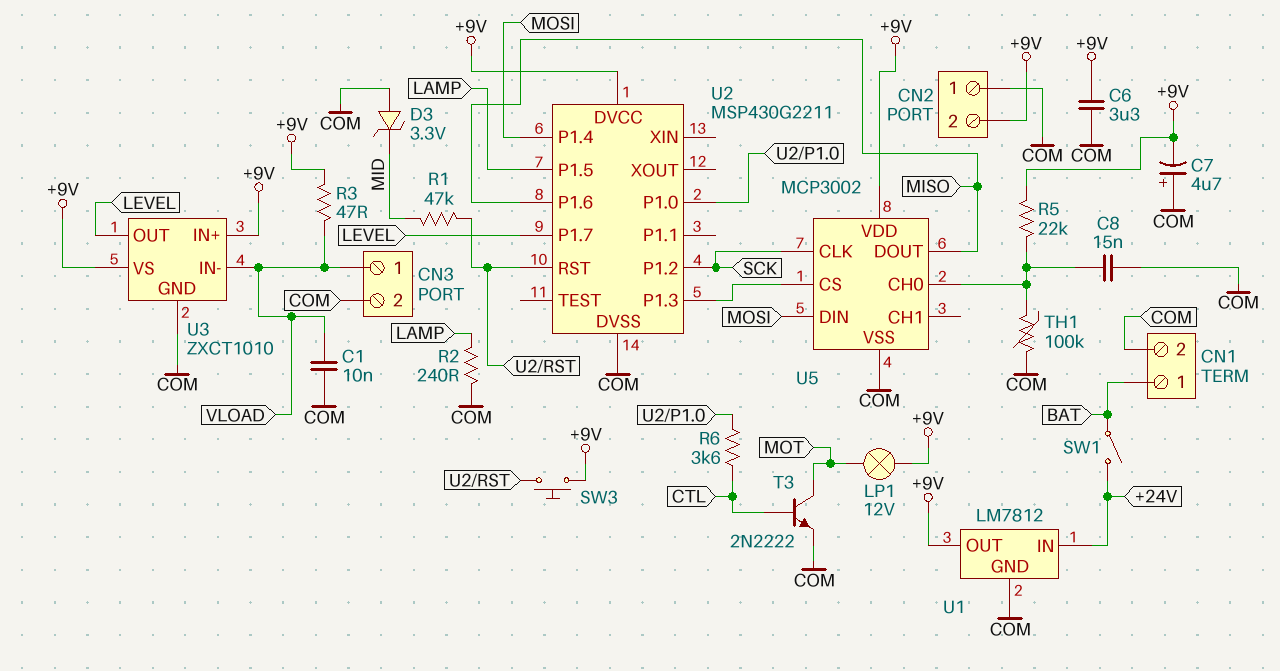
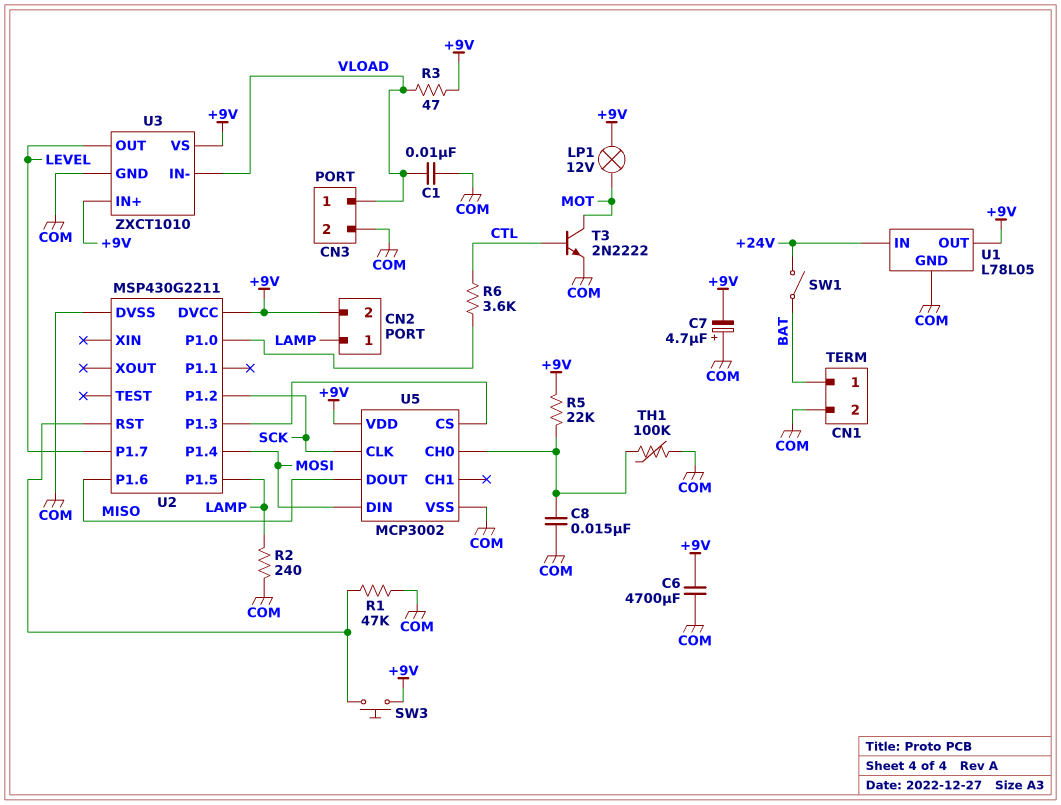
C6: 3.3uF (+9V, COM) -> 4700uF (+9V, COM)
CN2 pin 1: COM -> LAMP
D3: zener 3.3V (A COM, K MID) -> none
R1: 47k (MID, U2/RST) -> 47k (COM, U2/RST)
U1: LM7812 -> L78L05

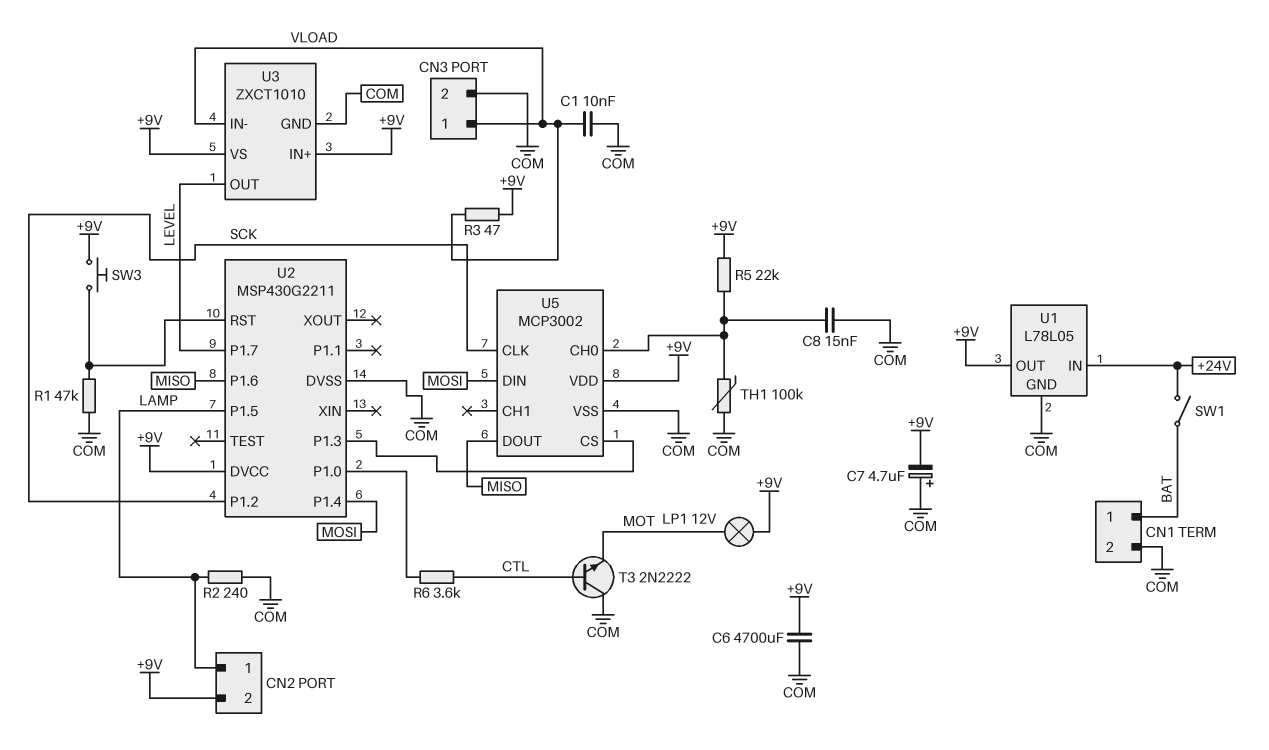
T3: NPN 2N2222 (B CTL, C MOT, E COM) -> NPN 2N2222 (B CTL, C COM, E MOT)

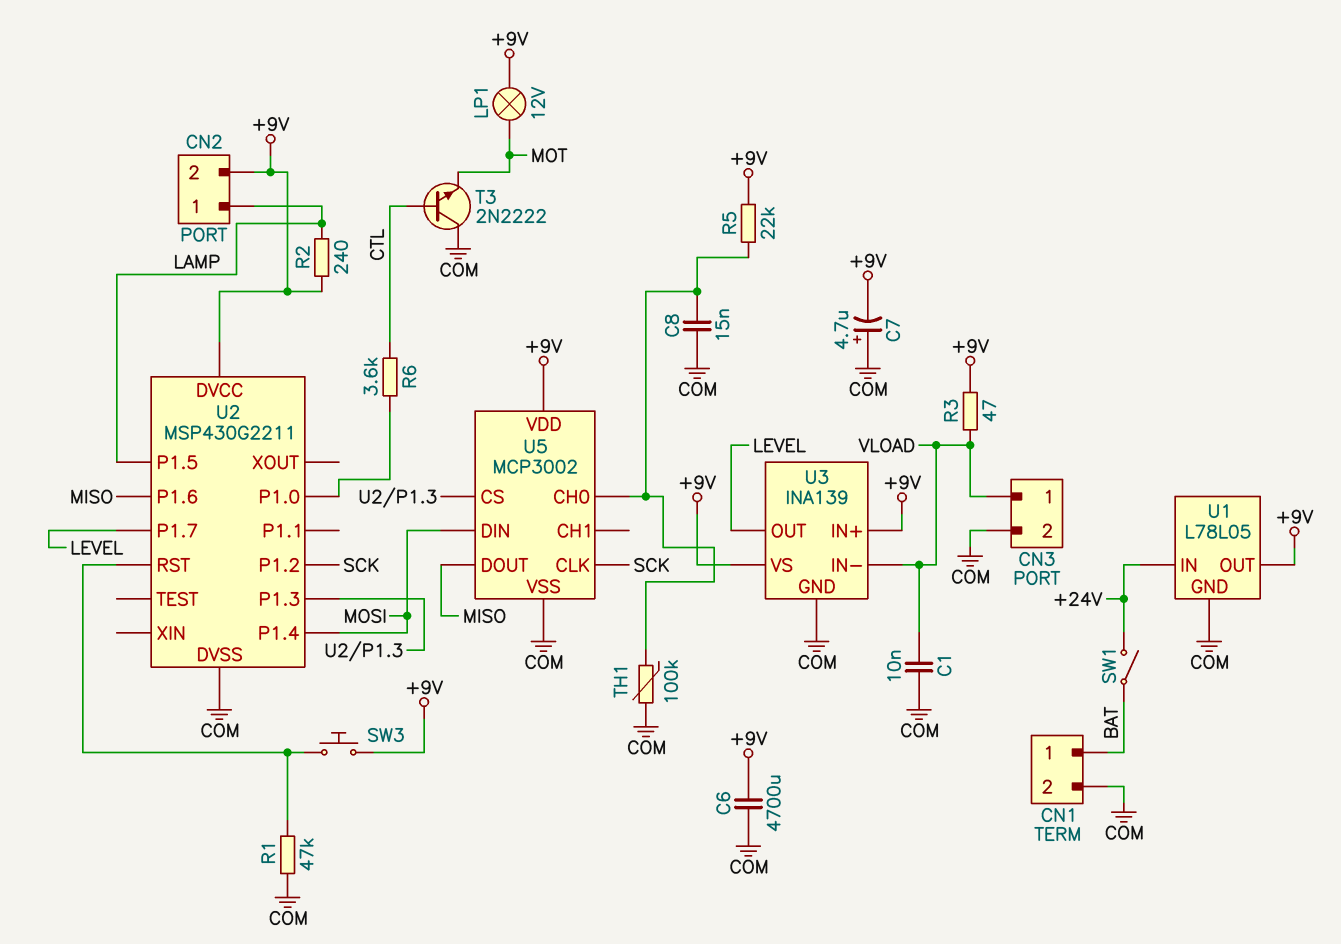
R2: 240 (COM, LAMP) -> 240 (+9V, LAMP)
U3: ZXCT1010 -> INA139

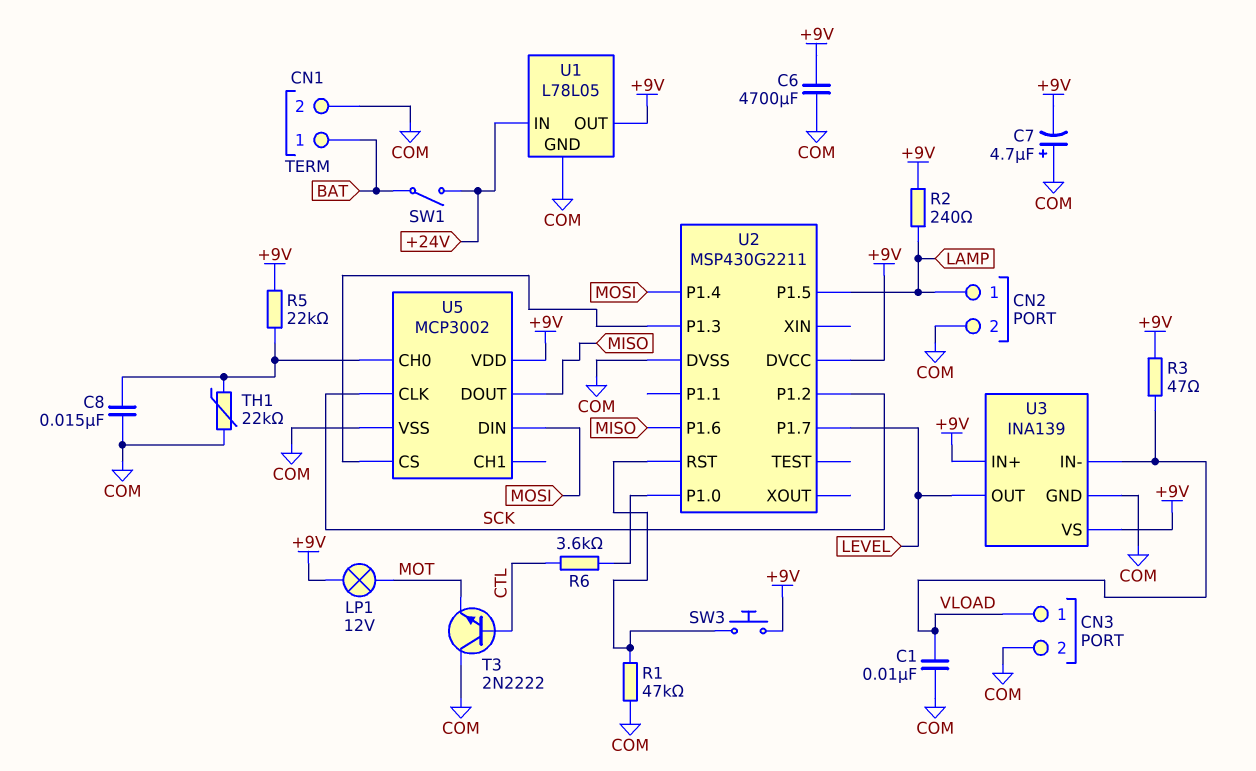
CN2 pin 2: +9V -> COM
TH1: 100k (COM, U5/CH0) -> 22k (COM, U5/CH0)

